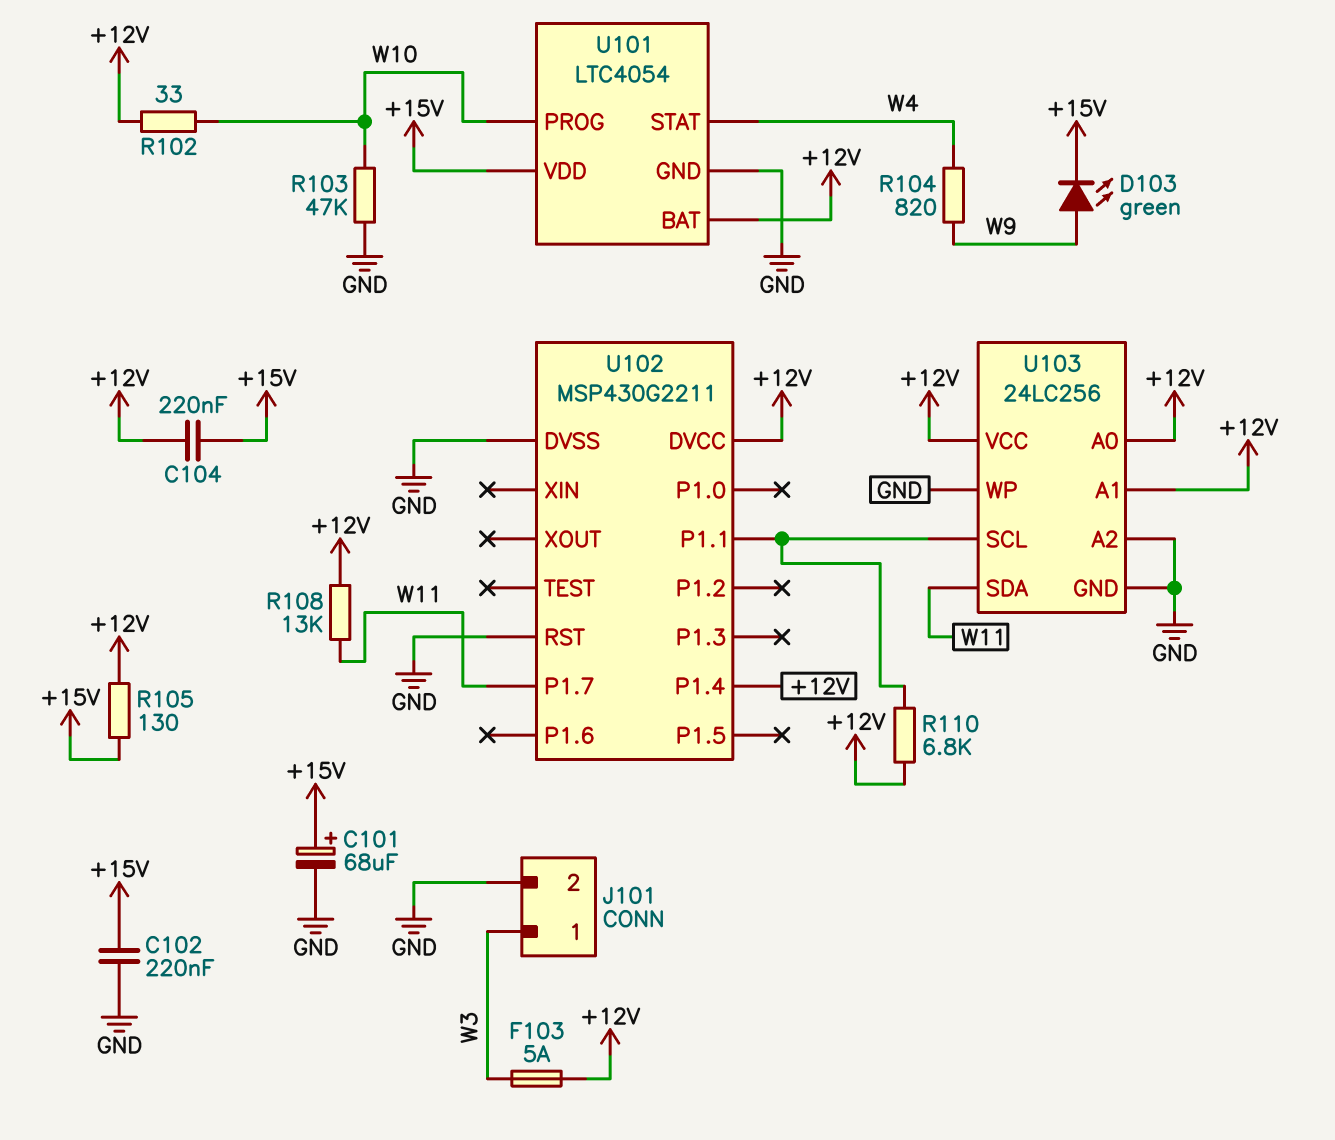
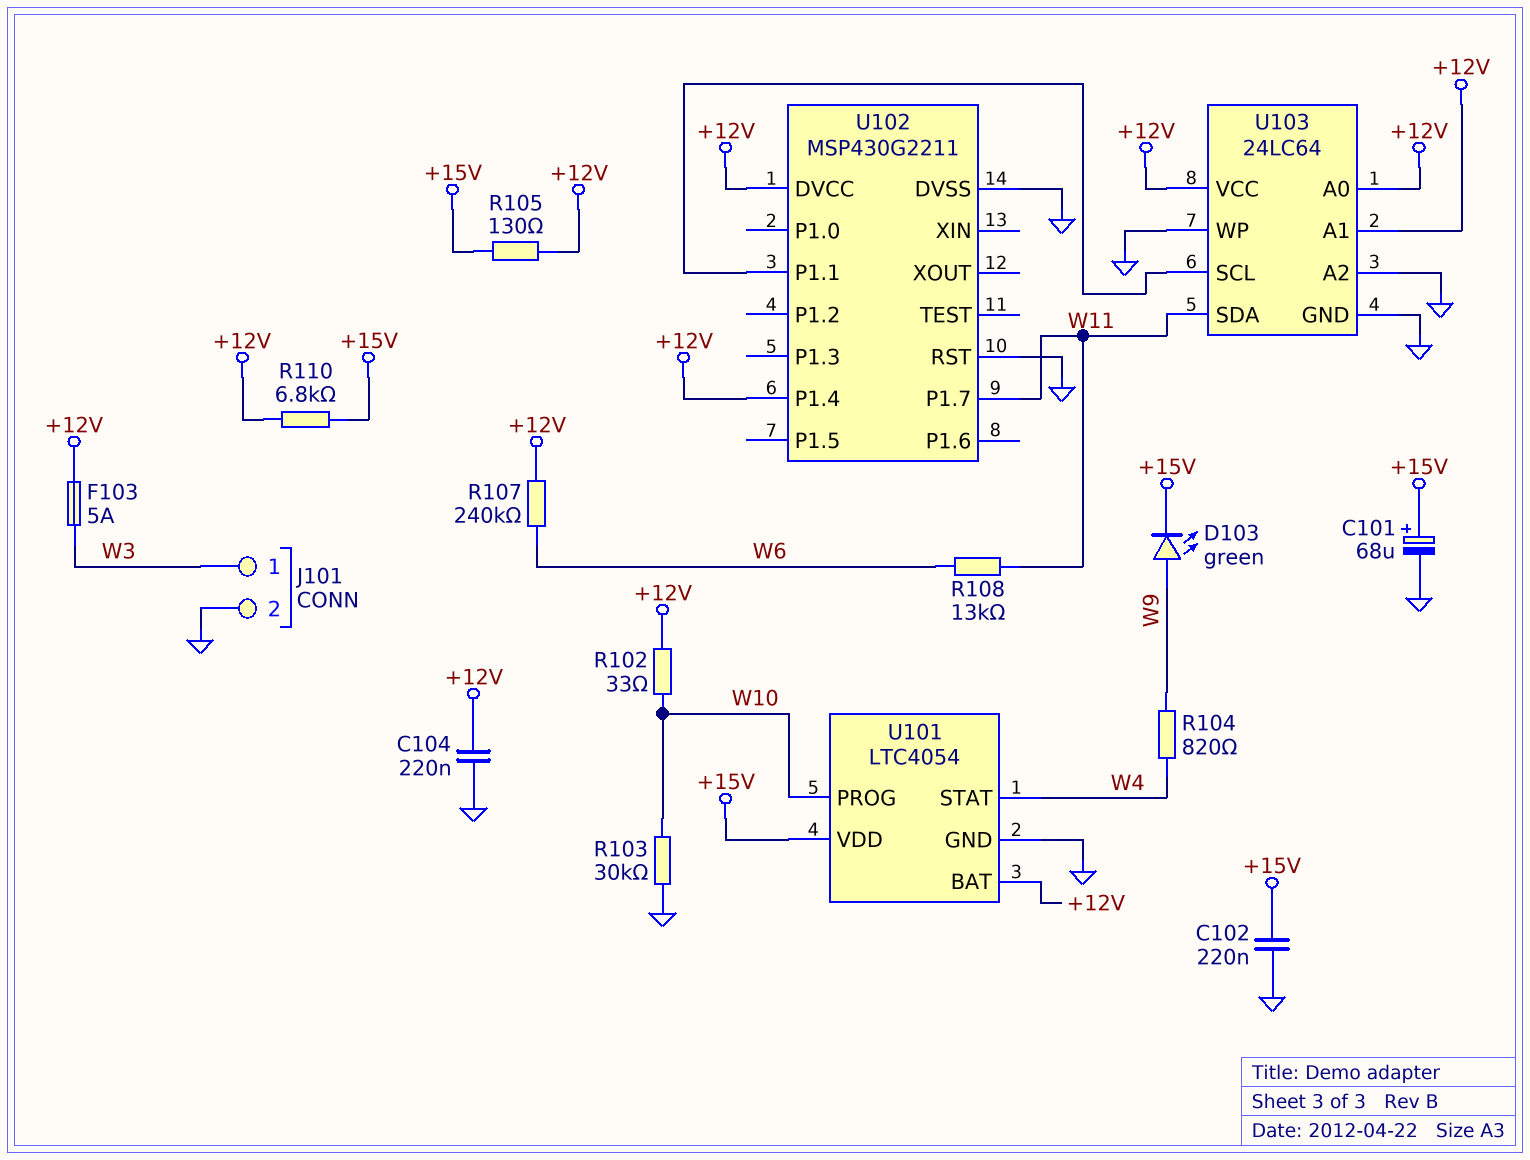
C104: 220nF (+12V, +15V) -> 220nF (+12V, GND)
R103: 47k (GND, W10) -> 30k (GND, W10)
R107: none -> 240k (+12V, W6)
R108: 13k (+12V, W11) -> 13k (W6, W11)
R110: 6.8k (+12V, U102/P1.1) -> 6.8k (+12V, +15V)
U103: 24LC256 -> 24LC64

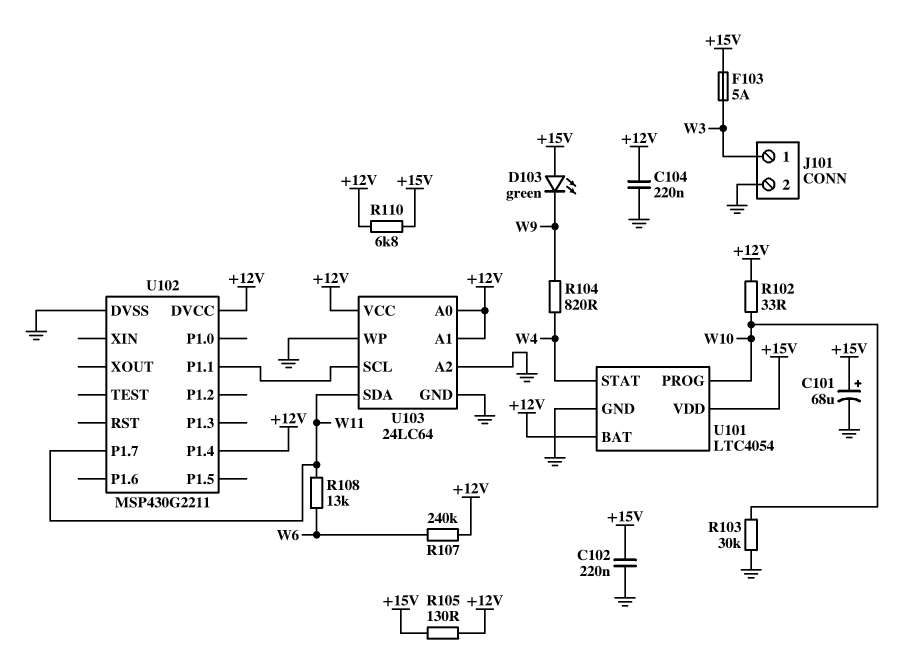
D103: LED green (A W9, K +15V) -> LED green (A +15V, K W9)
F103: 5A (+12V, W3) -> 5A (+15V, W3)
U102 pin RST: GND -> none

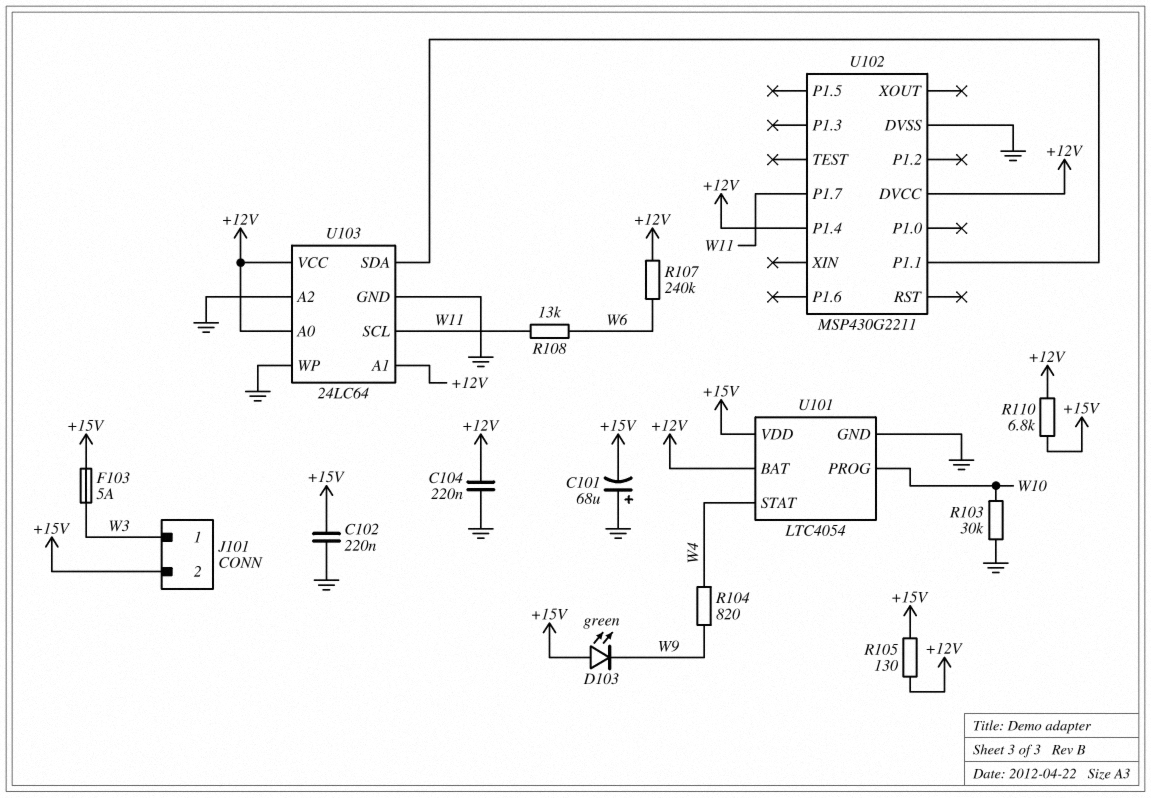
C101: 68uF (plus +15V, minus GND) -> 68uF (plus GND, minus +15V)
J101 pin 2: GND -> +15V
R102: 33 (+12V, W10) -> none
U103 pin SCL: U102/P1.1 -> W11
U103 pin SDA: W11 -> U102/P1.1

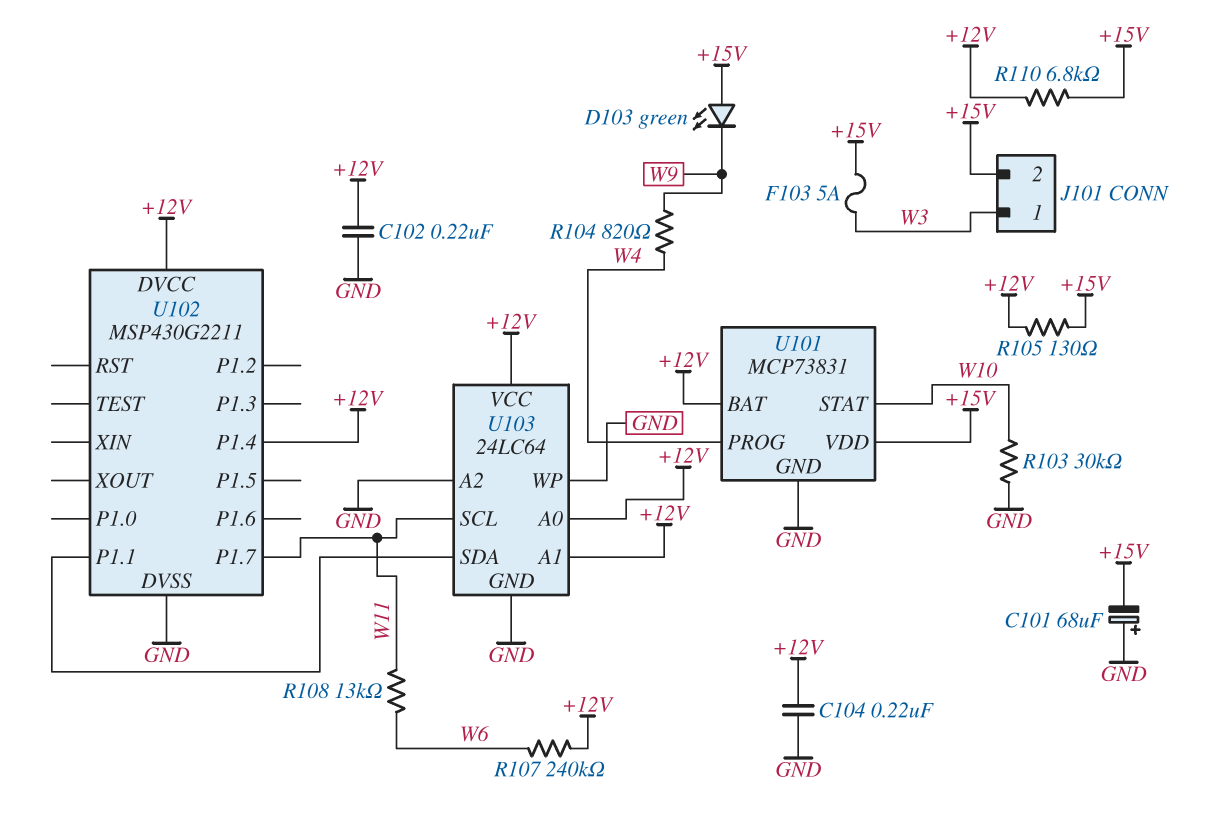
C102: 220nF (+15V, GND) -> 220nF (+12V, GND)
U101: LTC4054 -> MCP73831
U101 pin PROG: W10 -> W4
U101 pin STAT: W4 -> W10

